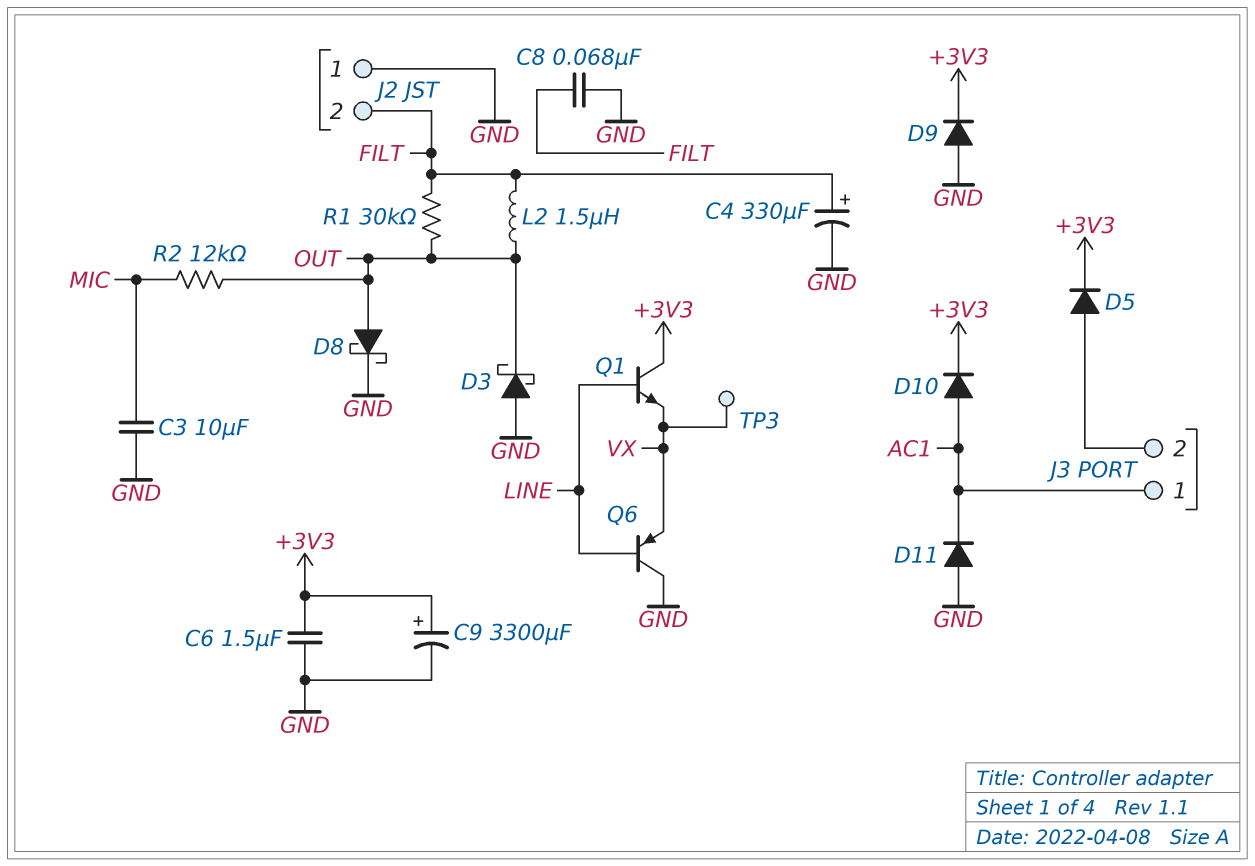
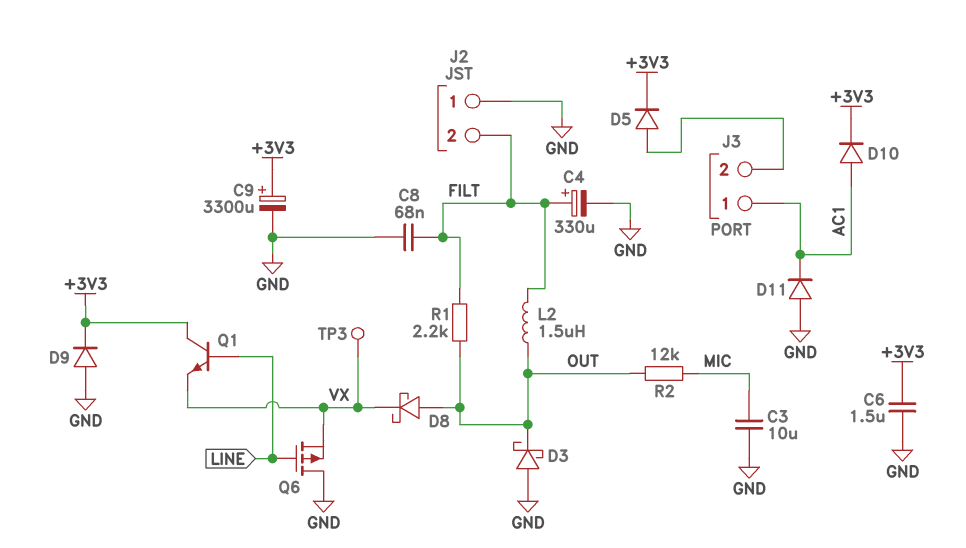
D8: schottky (A OUT, K GND) -> schottky (A OUT, K VX)
Q6: PNP (B LINE, C GND, E VX) -> PMOS (G LINE, D GND, S VX)
R1: 30k (FILT, OUT) -> 2.2k (FILT, OUT)

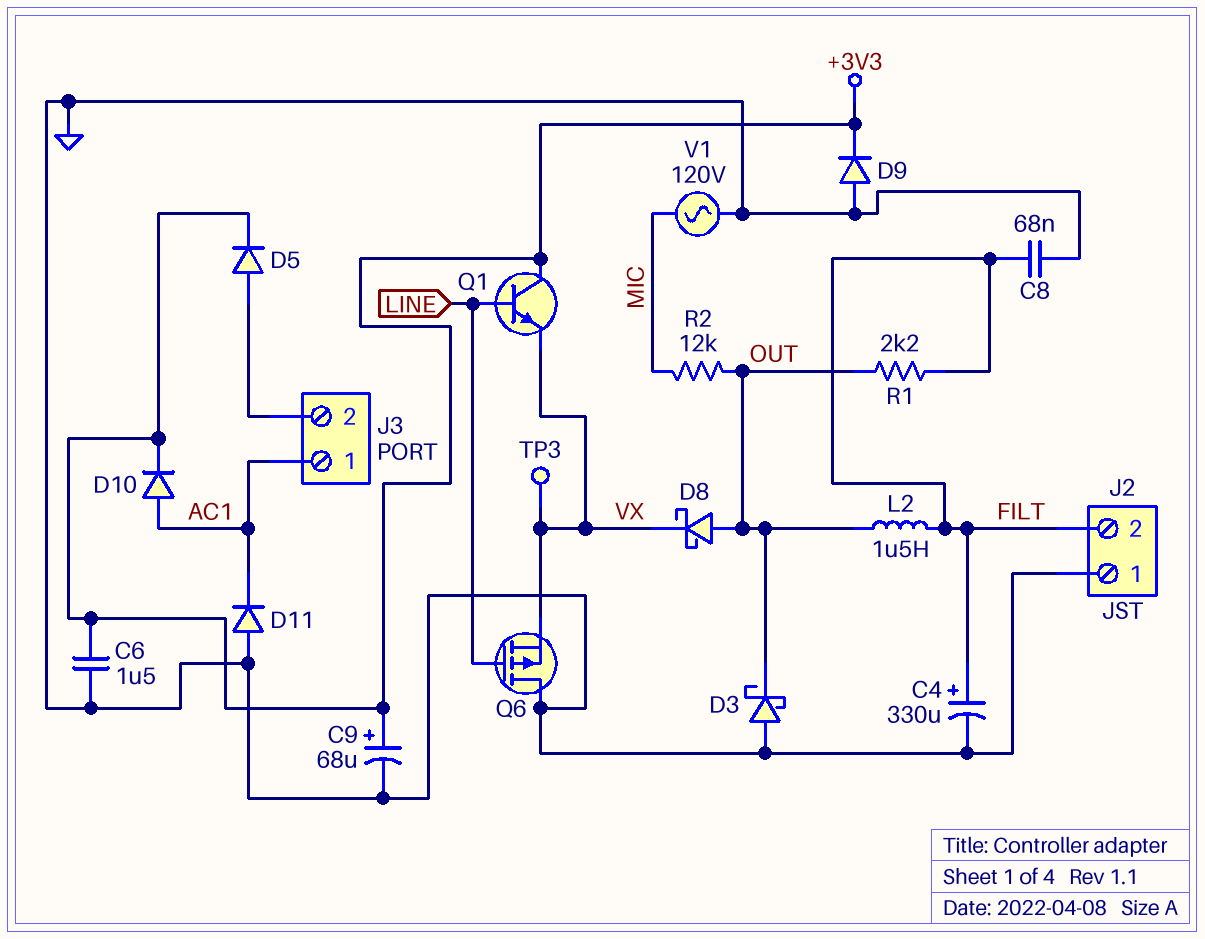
C3: 10uF (GND, MIC) -> none
C9: 3300uF (plus +3V3, minus GND) -> 68uF (plus +3V3, minus GND)
V1: none -> AC 120V (GND, MIC)

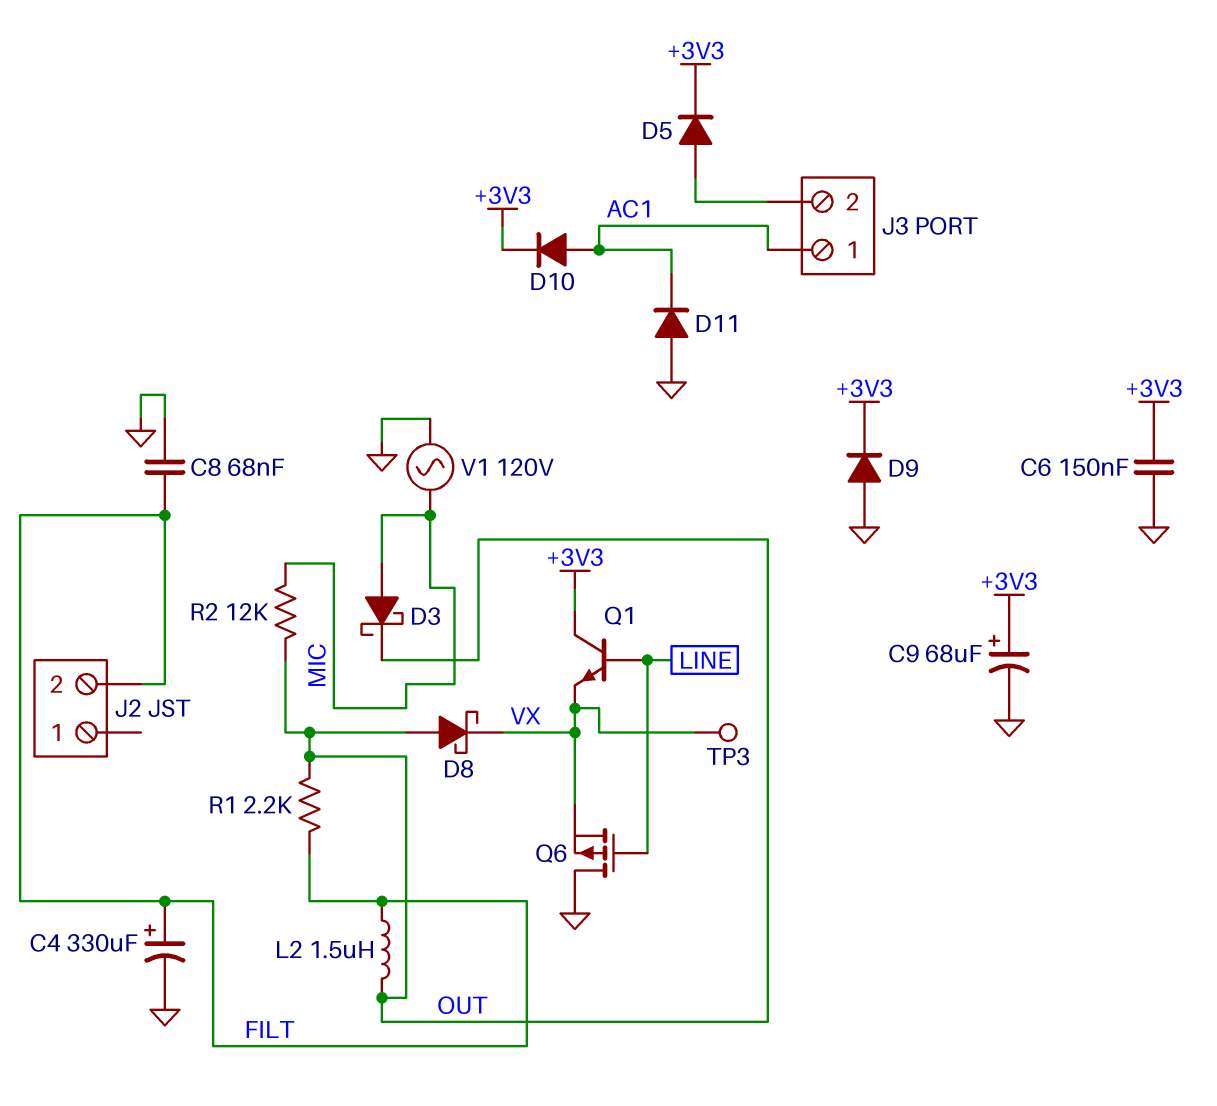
C6: 1.5uF (+3V3, GND) -> 150nF (+3V3, GND)
D3: schottky (A GND, K OUT) -> schottky (A MIC, K OUT)
J2 pin 1: GND -> none

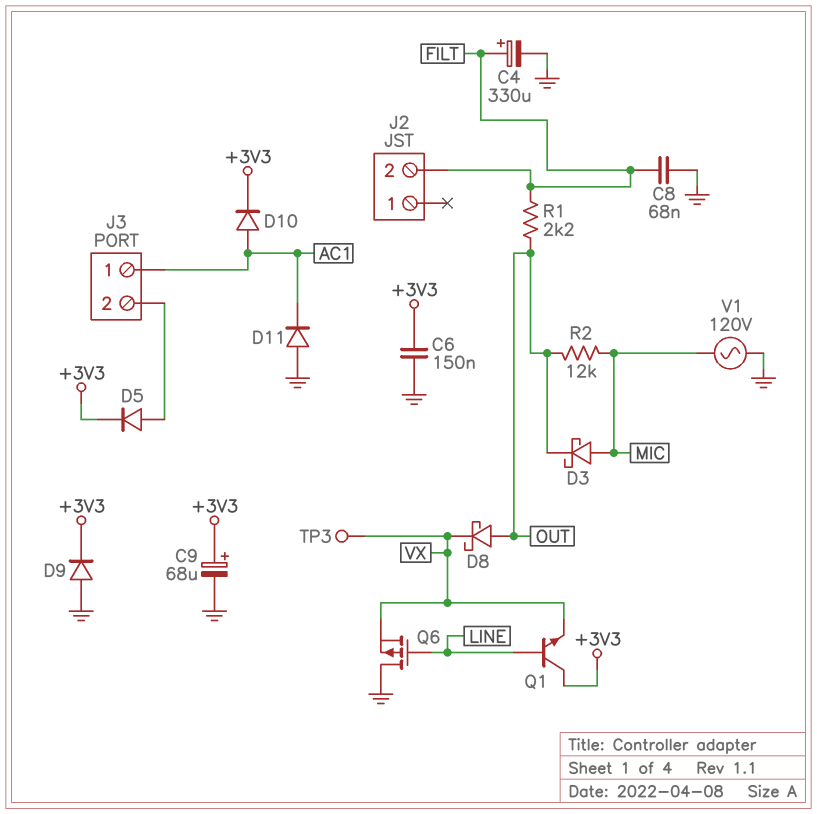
L2: 1.5uH (FILT, OUT) -> none

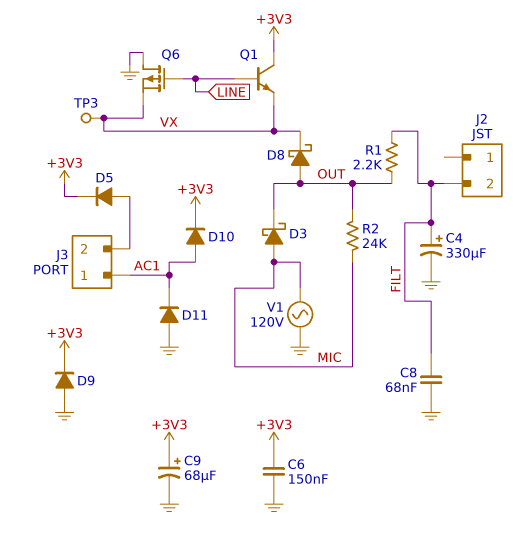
R2: 12k (MIC, OUT) -> 24k (MIC, OUT)

